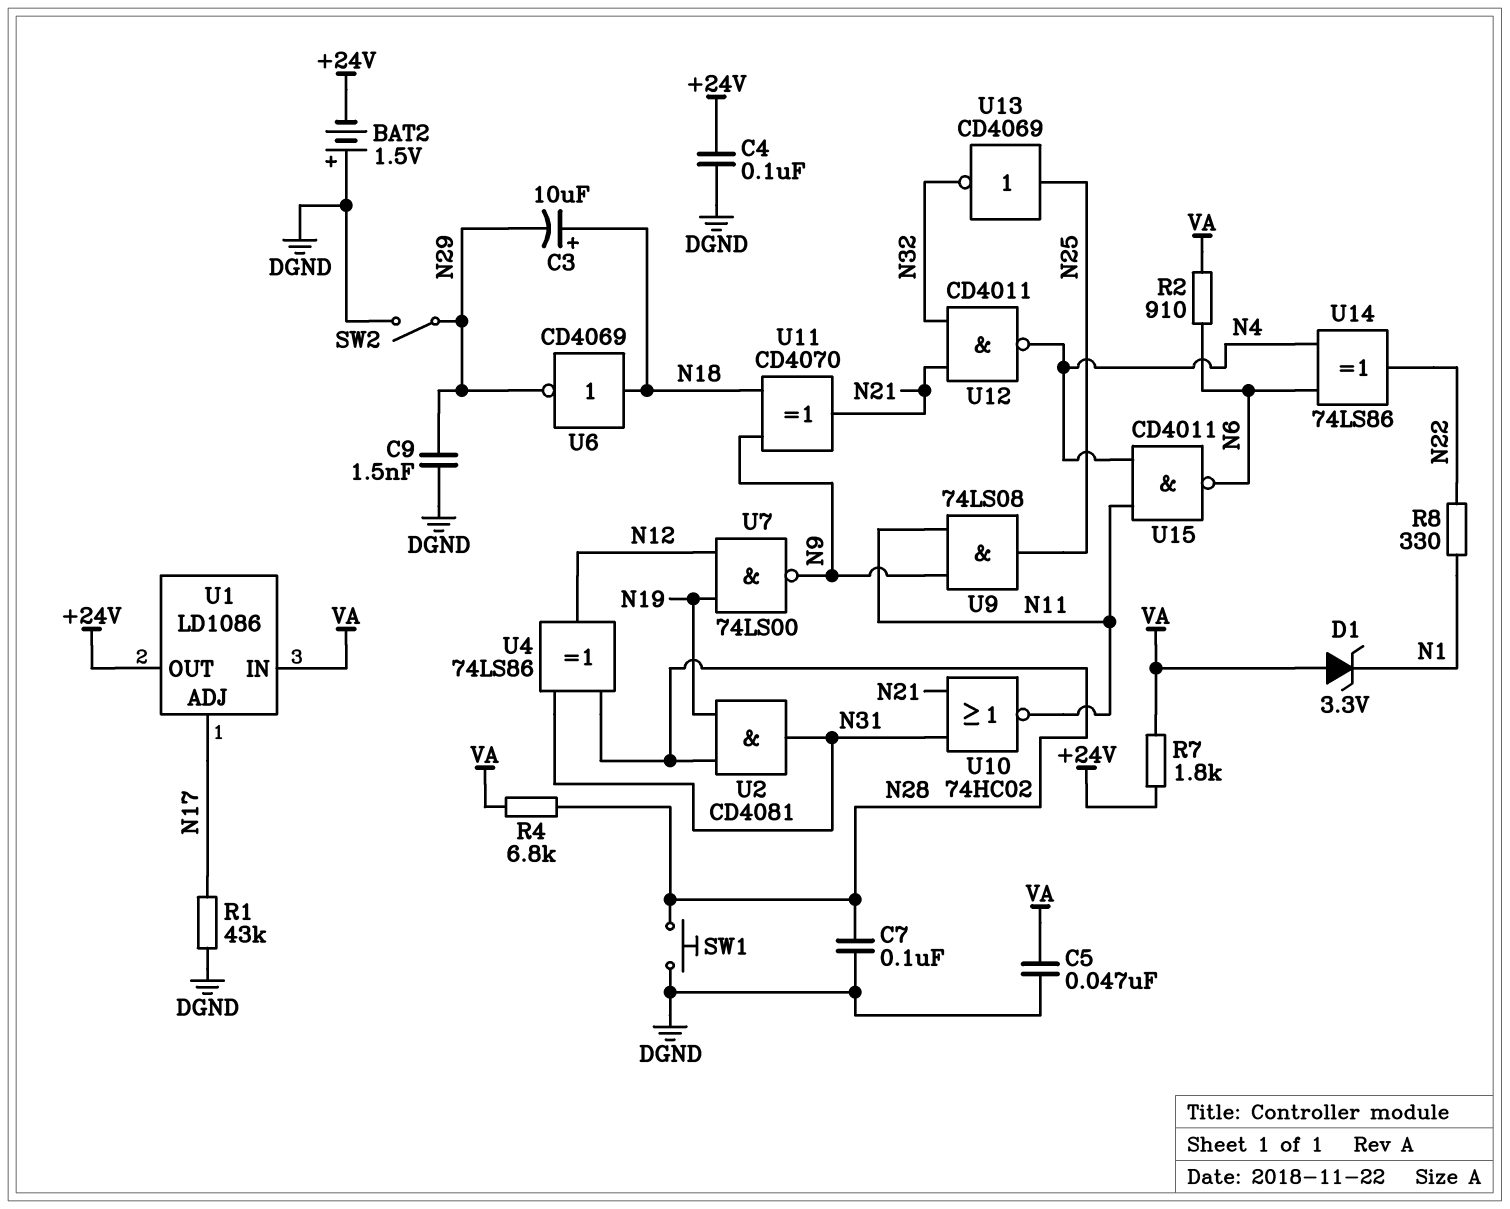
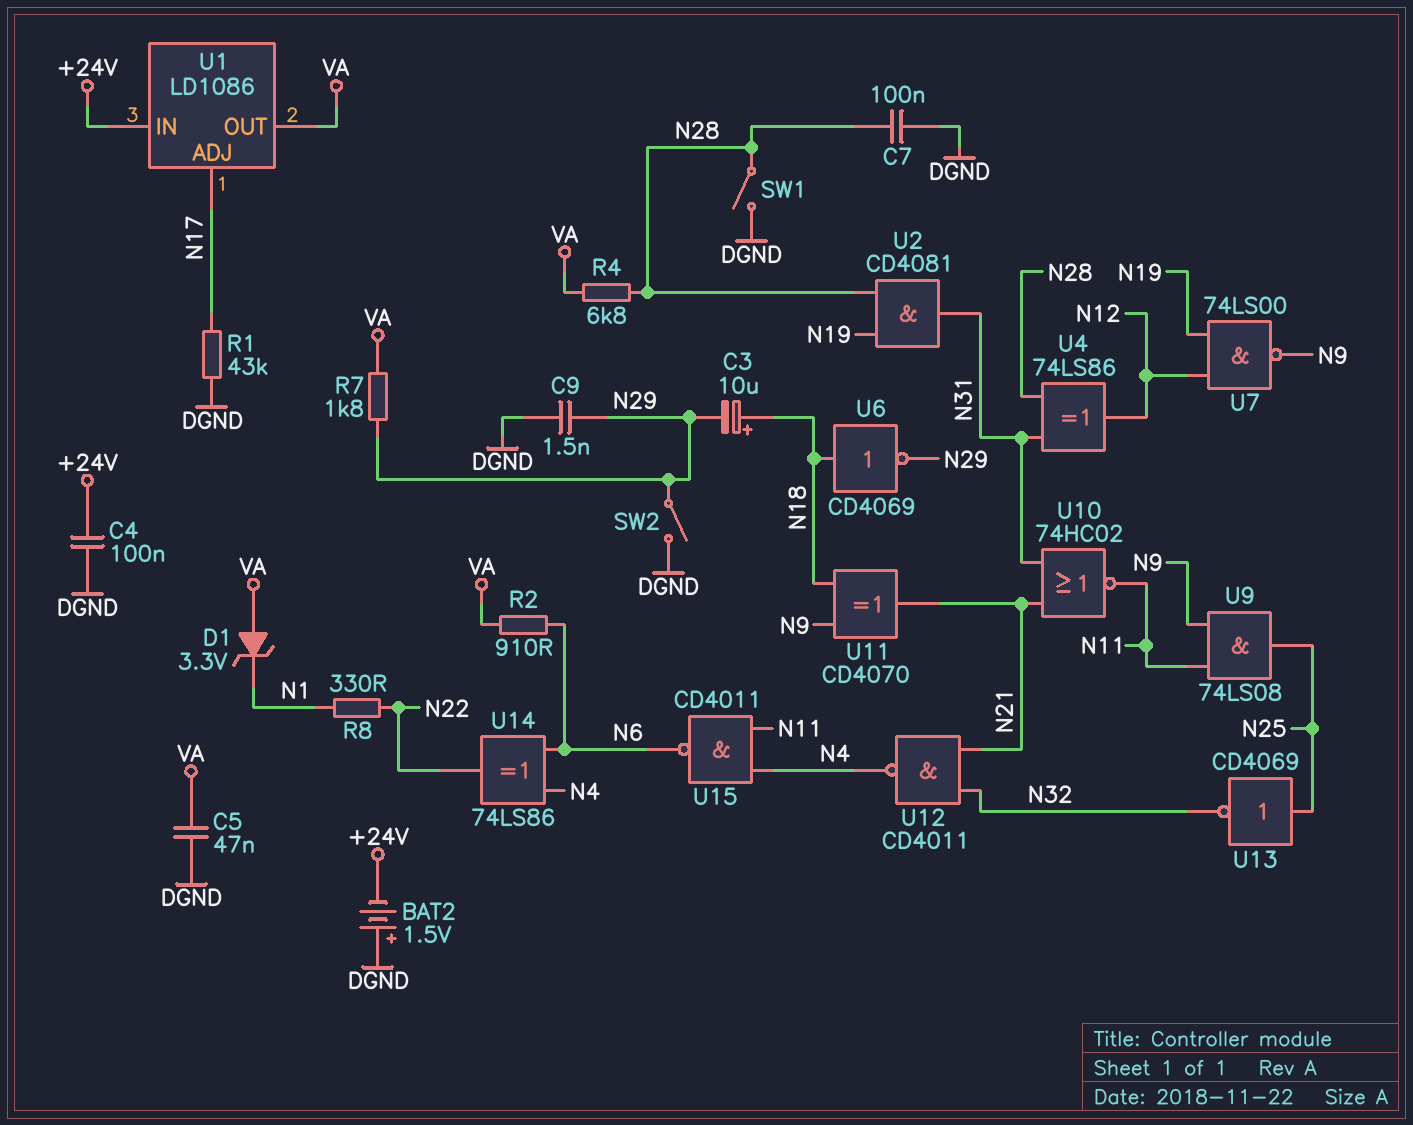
R7: 1.8k (+24V, VA) -> 1.8k (N29, VA)
SW1: button (DGND, N28) -> switch (DGND, N28)
U1 pin IN: VA -> +24V
U1 pin OUT: +24V -> VA

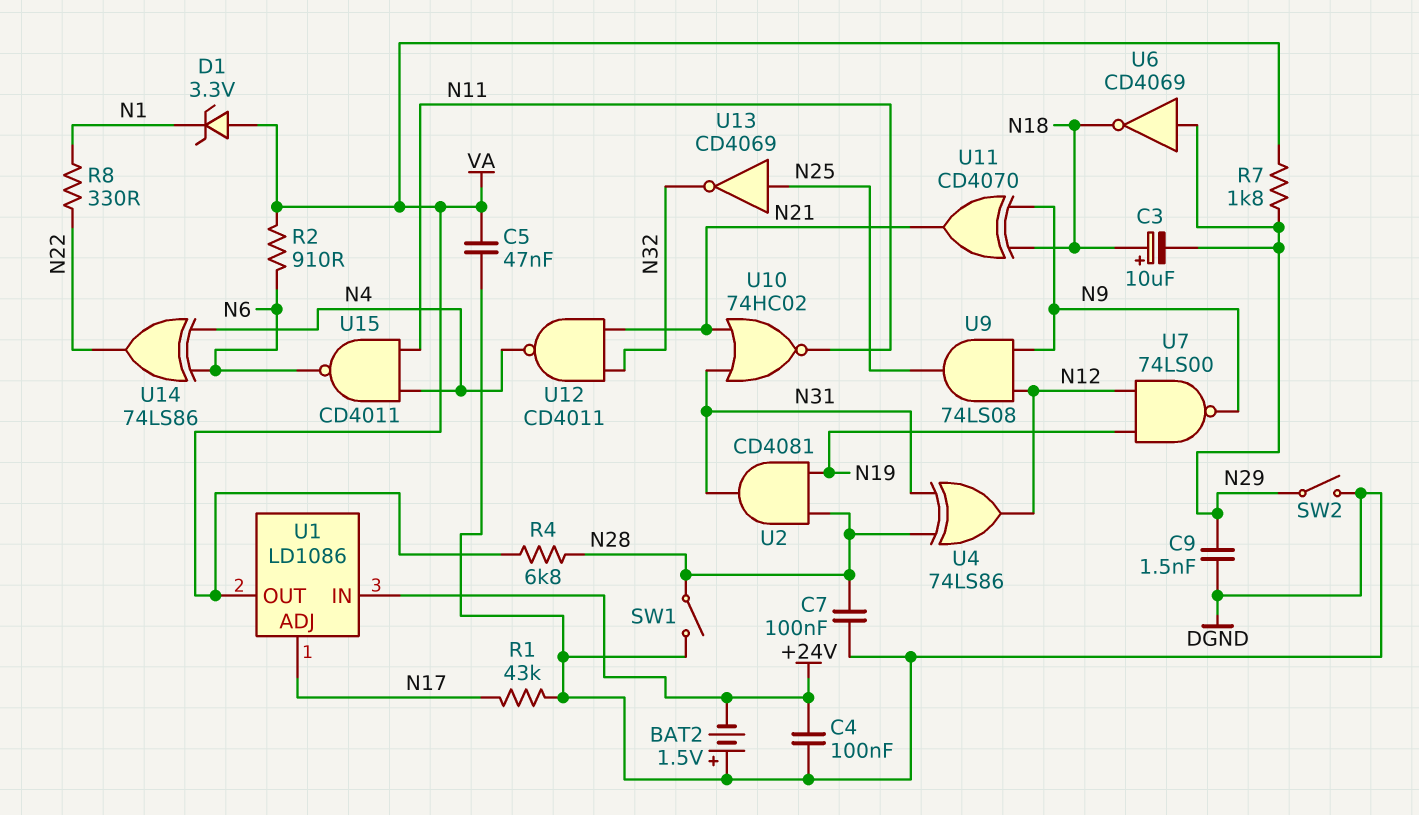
U6: NOT CD4069 (in N18, out N29) -> NOT CD4069 (in N29, out N18)
U9: AND 74LS08 (in N9, in N11, out N25) -> AND 74LS08 (in N9, in N12, out N25)

